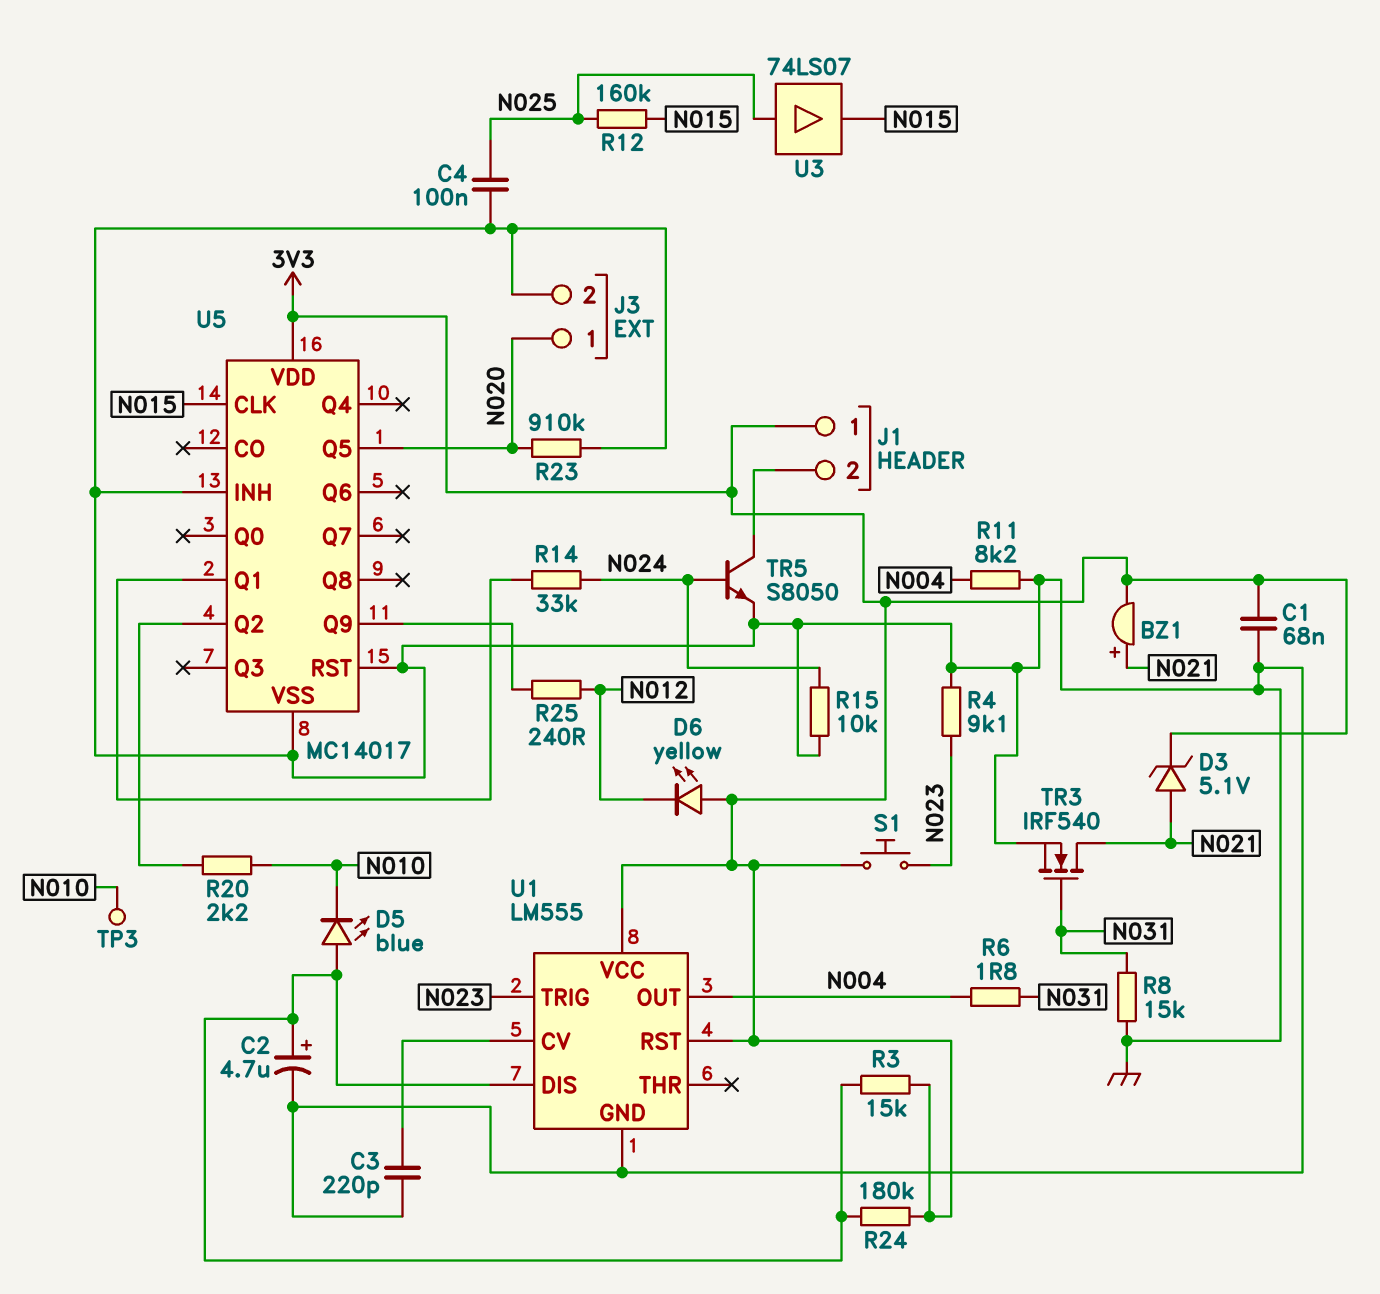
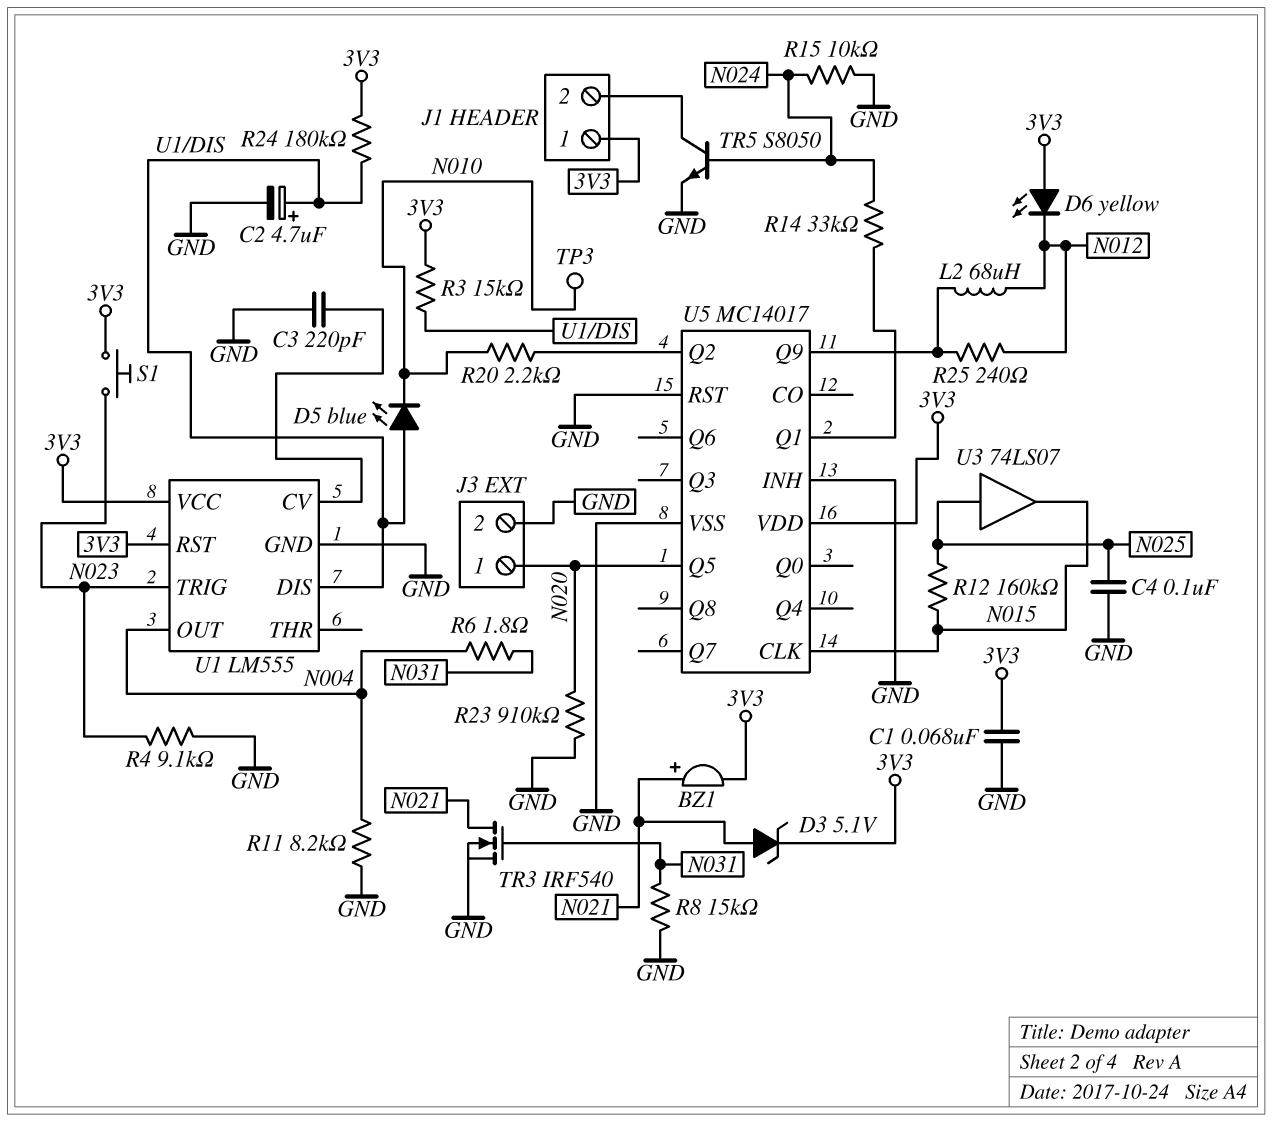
L2: none -> 68uH (N012, U5/Q9)

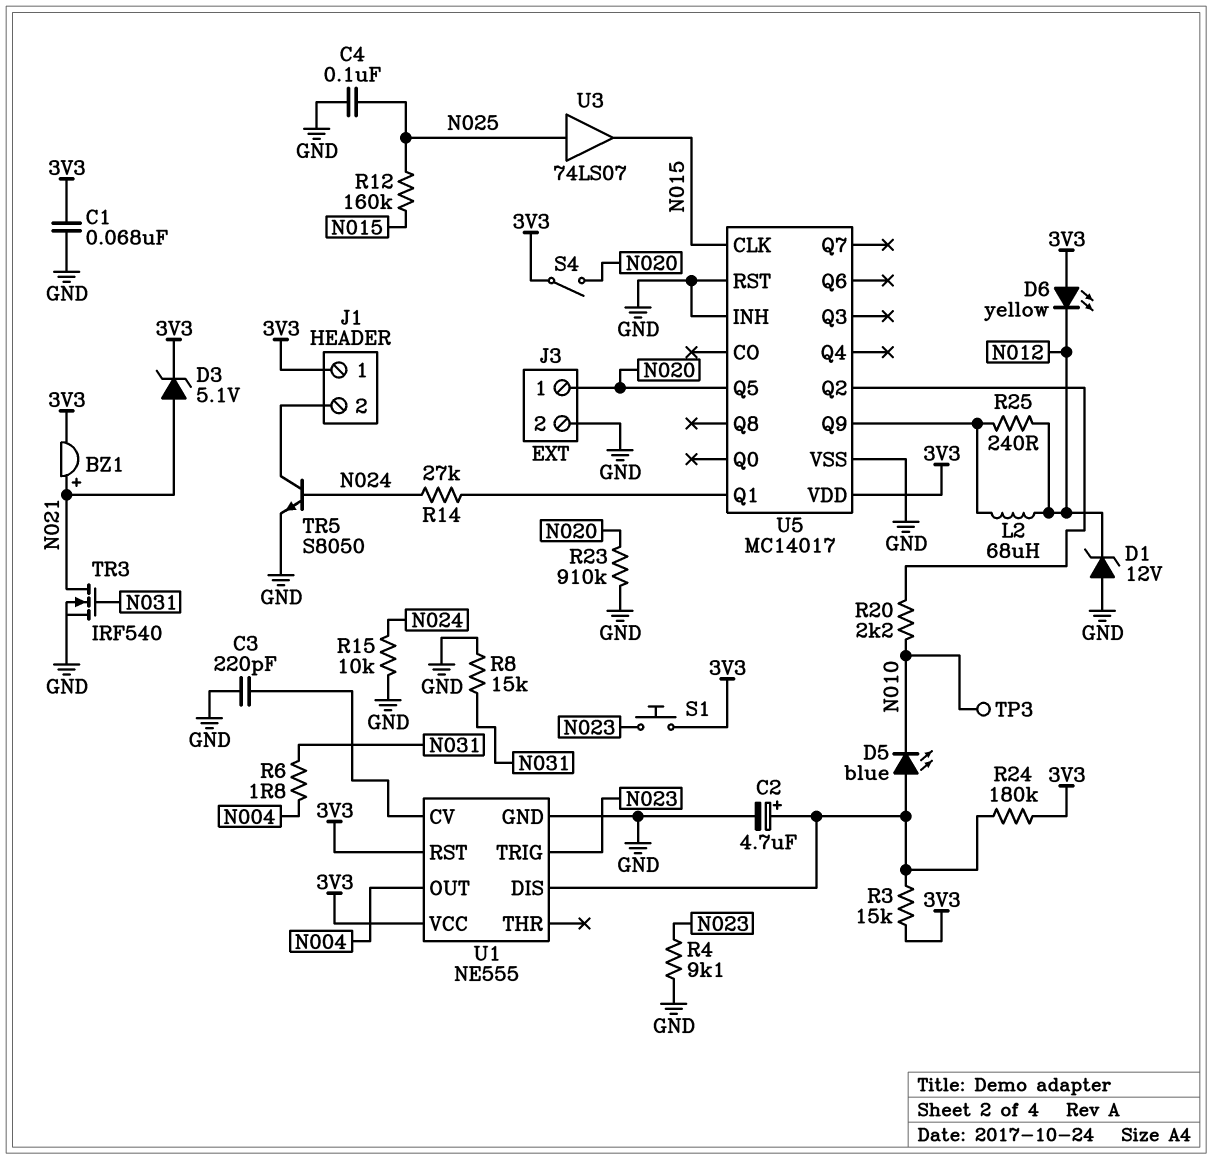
D1: none -> zener 12V (A GND, K N012)
R11: 8.2k (GND, N004) -> none
R14: 33k (N024, U5/Q1) -> 27k (N024, U5/Q1)
S4: none -> switch (3V3, N020)
U1: LM555 -> NE555

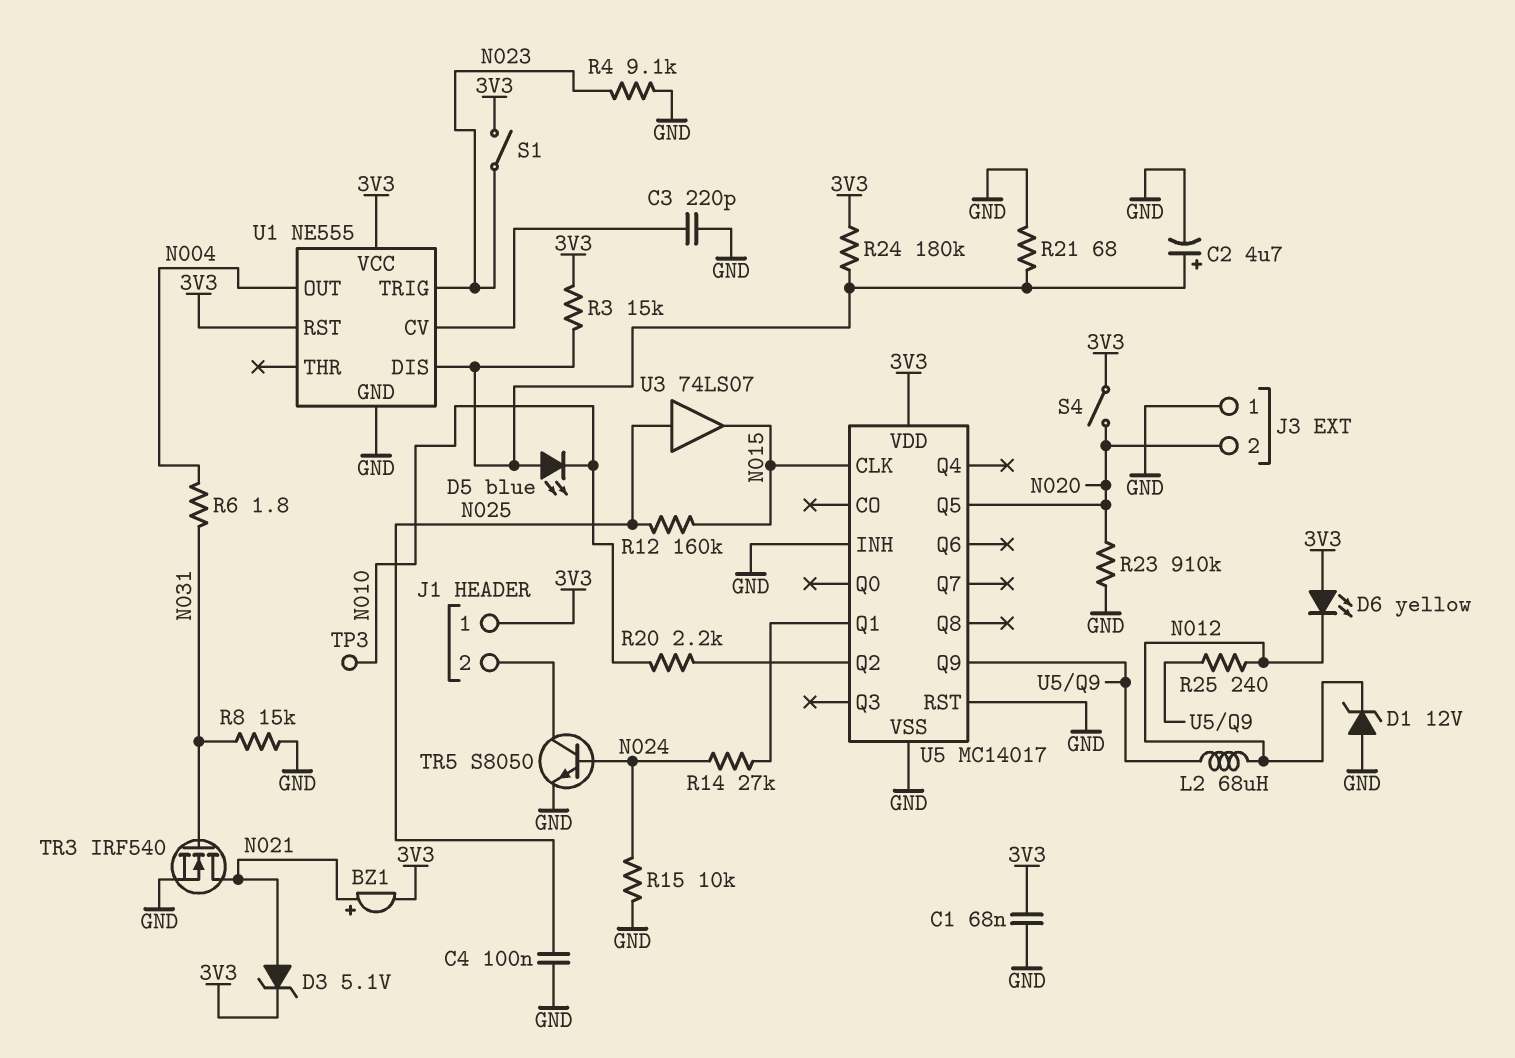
J3 pin 1: N020 -> GND
J3 pin 2: GND -> N020
R21: none -> 68 (GND, U1/DIS)
S1: button (3V3, N023) -> switch (3V3, N023)

